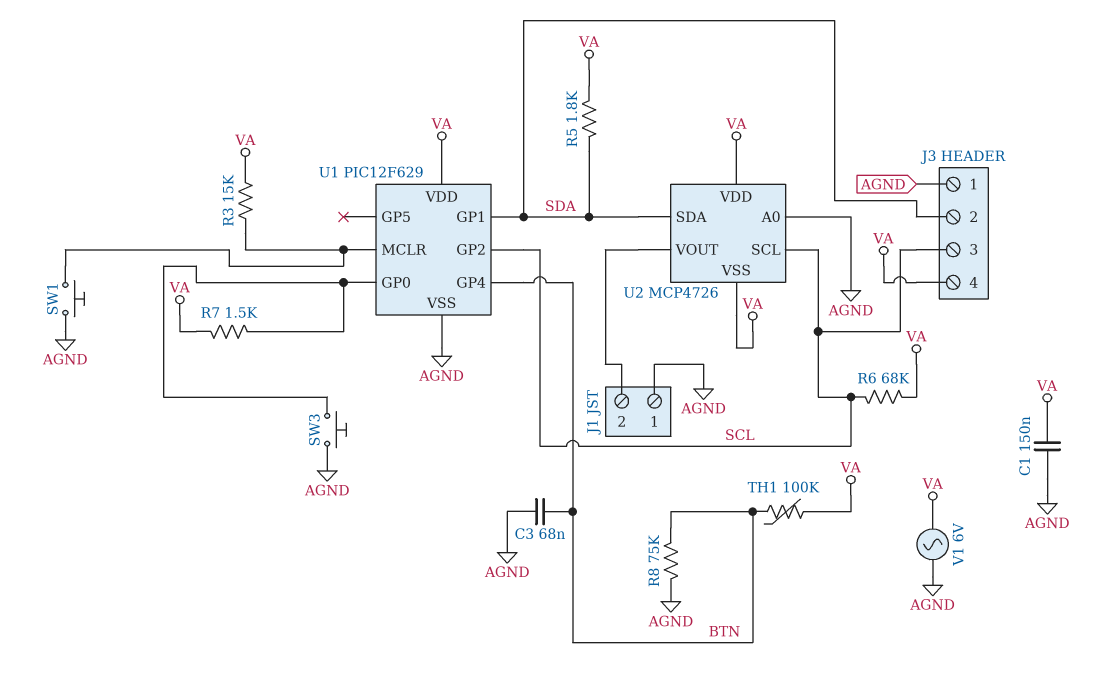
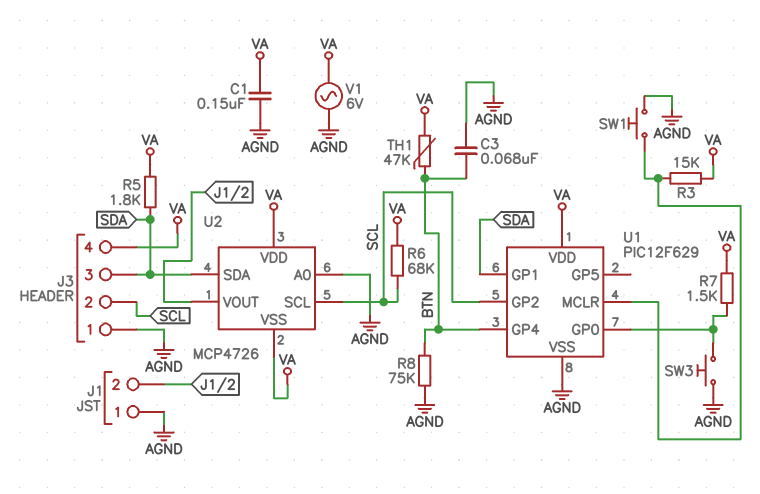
J3 pin 2: SDA -> SCL
J3 pin 3: SCL -> SDA
TH1: 100k (BTN, VA) -> 47k (BTN, VA)

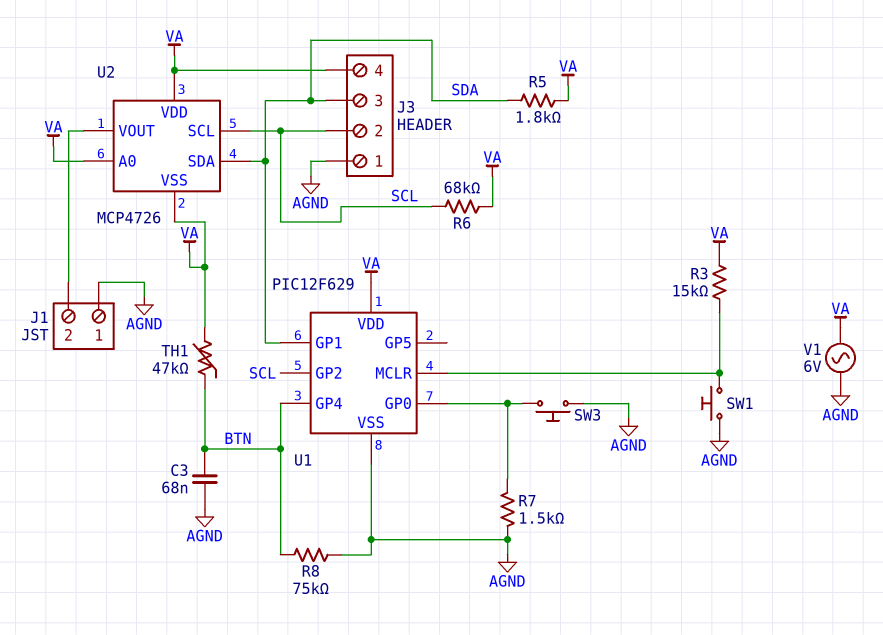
C1: 150nF (AGND, VA) -> none
R7: 1.5k (U1/GP0, VA) -> 1.5k (AGND, U1/GP0)
U2 pin A0: AGND -> VA

